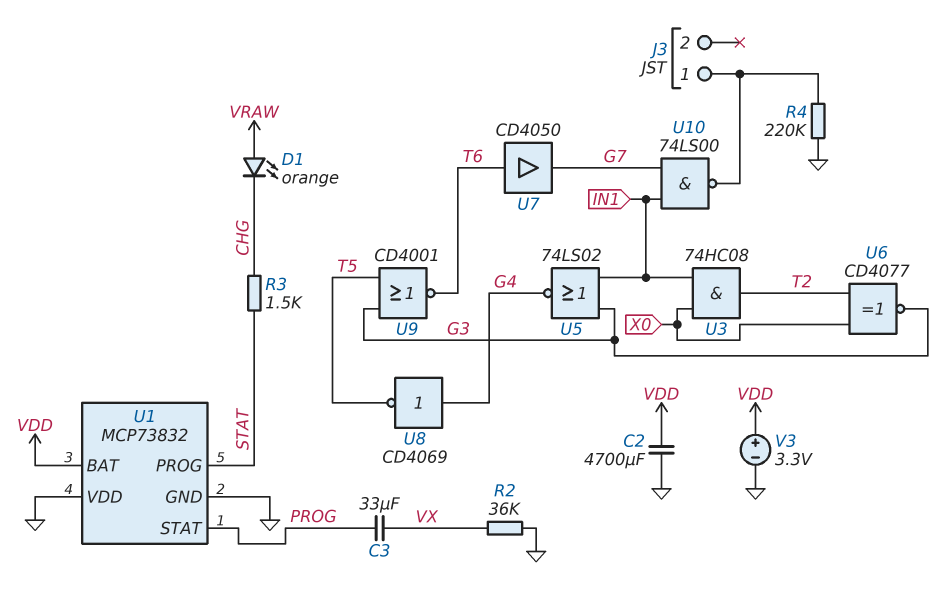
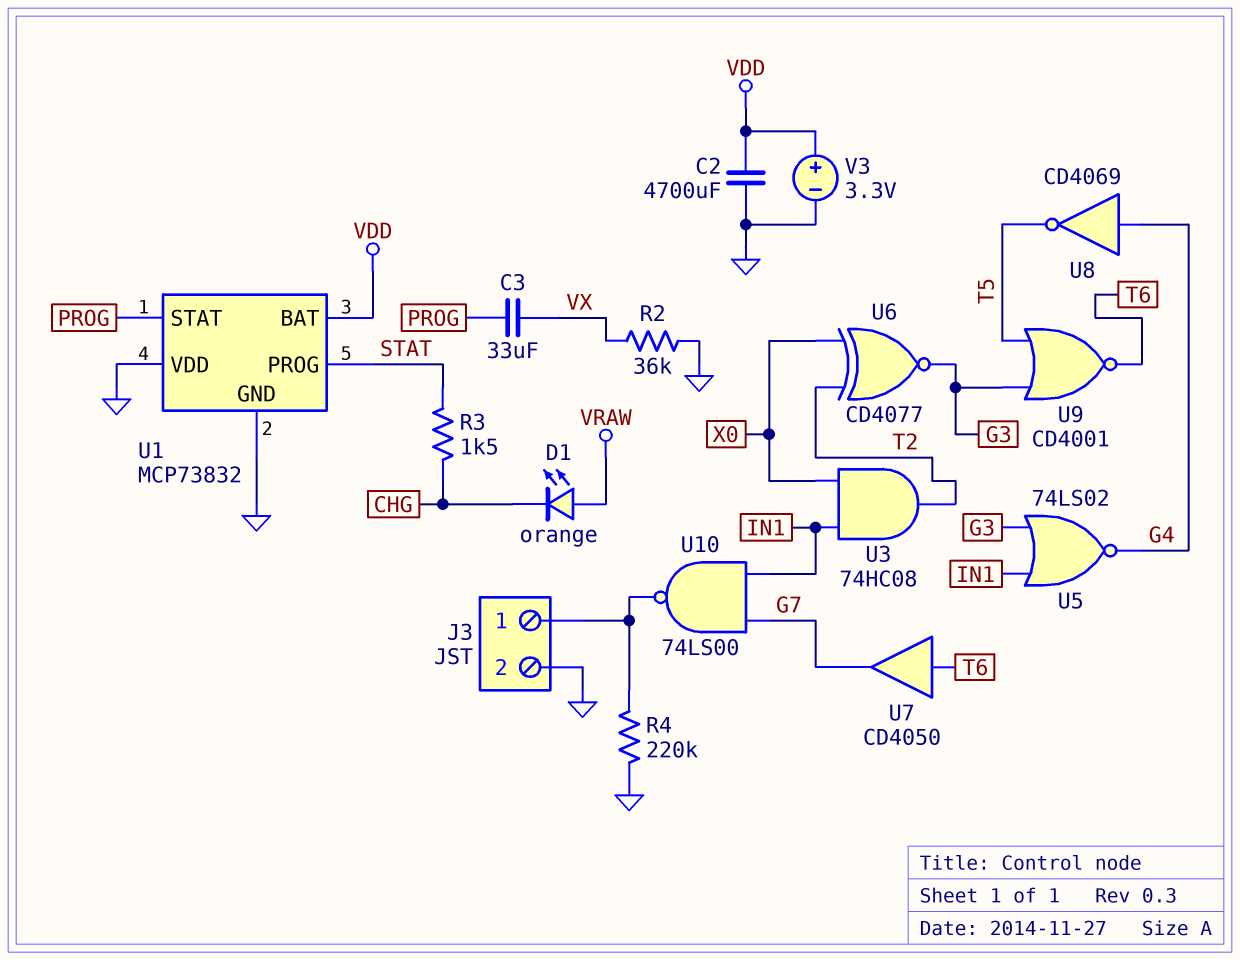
J3 pin 2: none -> GND

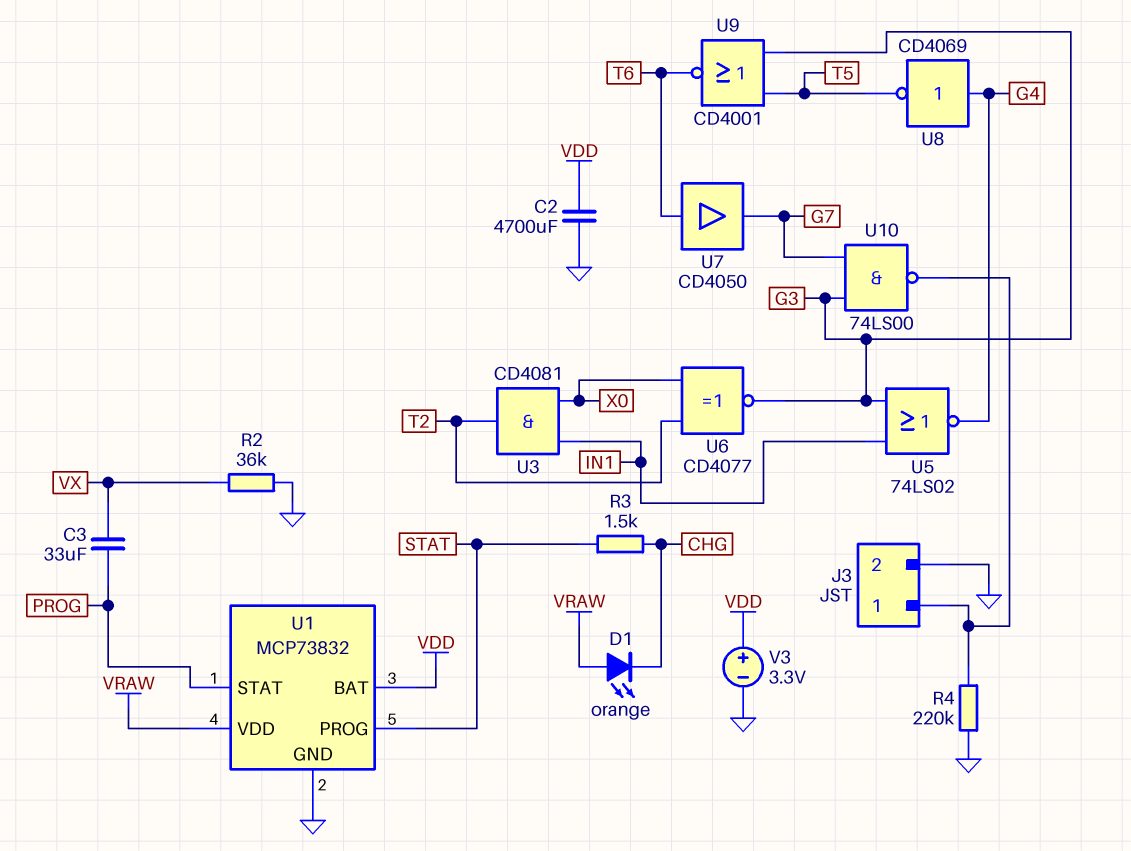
U1 pin VDD: GND -> VRAW
U3: AND 74HC08 (in IN1, in X0, out T2) -> AND CD4081 (in IN1, in X0, out T2)
U10: NAND 74LS00 (in G7, in IN1, out J3/1) -> NAND 74LS00 (in G3, in G7, out J3/1)

